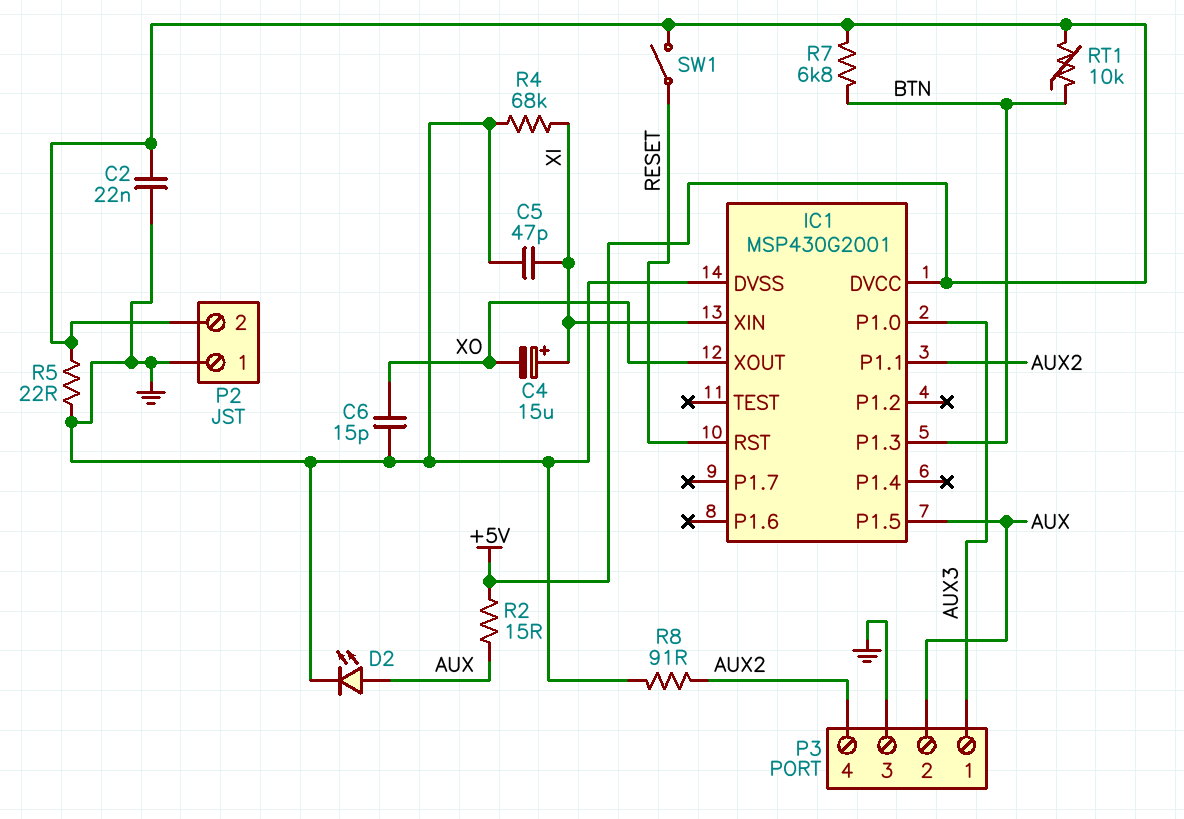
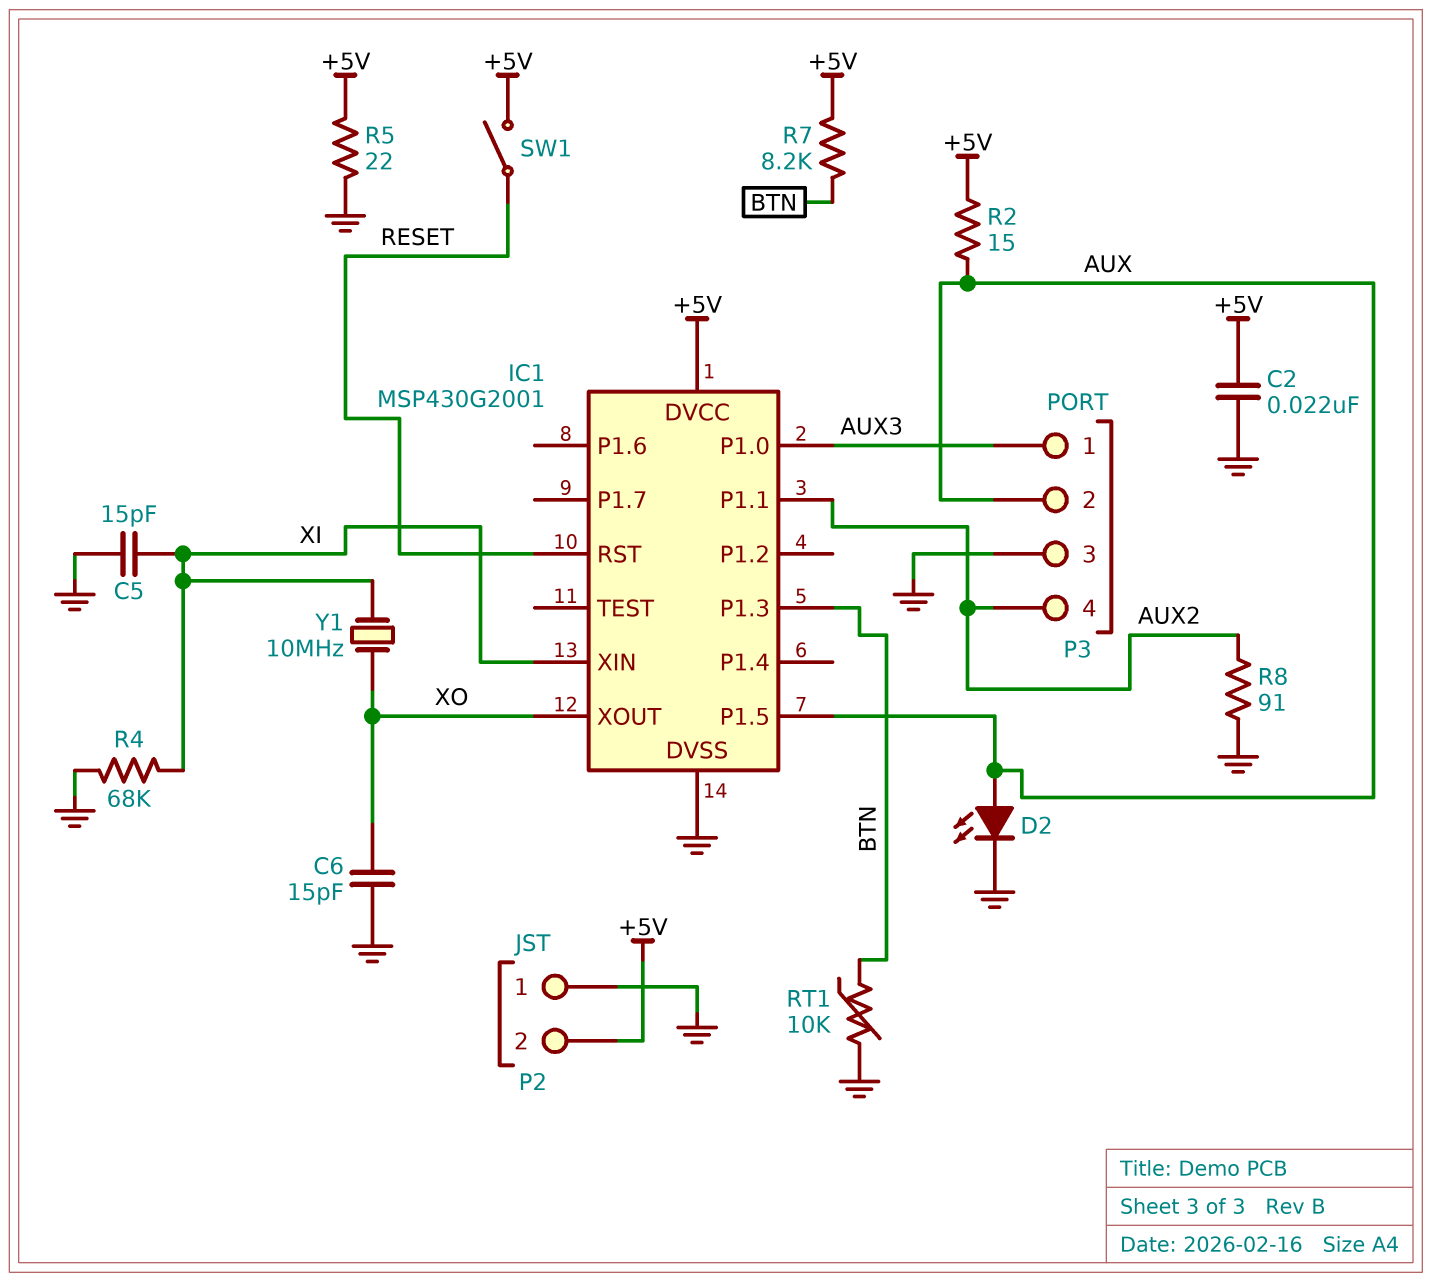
C4: 15uF (plus XI, minus XO) -> none
C5: 47pF (GND, XI) -> 15pF (GND, XI)
R7: 6.8k (+5V, BTN) -> 8.2k (+5V, BTN)
RT1: 10k (+5V, BTN) -> 10k (BTN, GND)
Y1: none -> 10MHz (XI, XO)

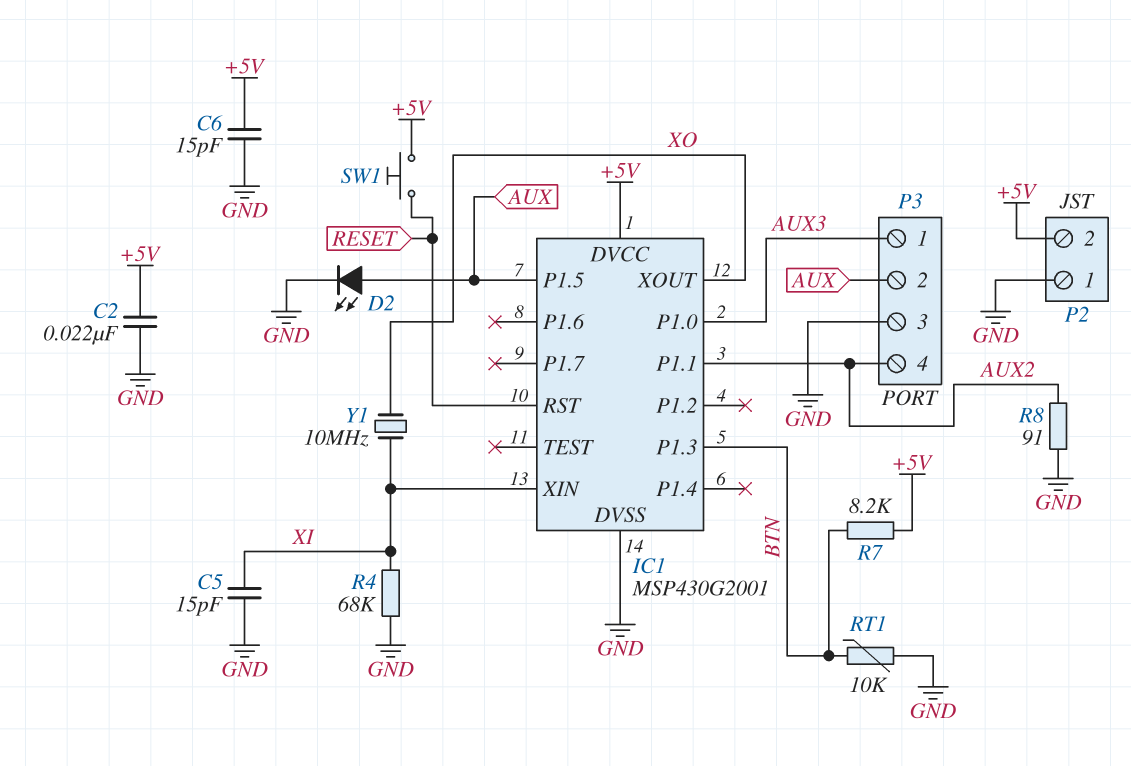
C6: 15pF (GND, XO) -> 15pF (+5V, GND)
R2: 15 (+5V, AUX) -> none
R5: 22 (+5V, GND) -> none
SW1: switch (+5V, RESET) -> button (+5V, RESET)

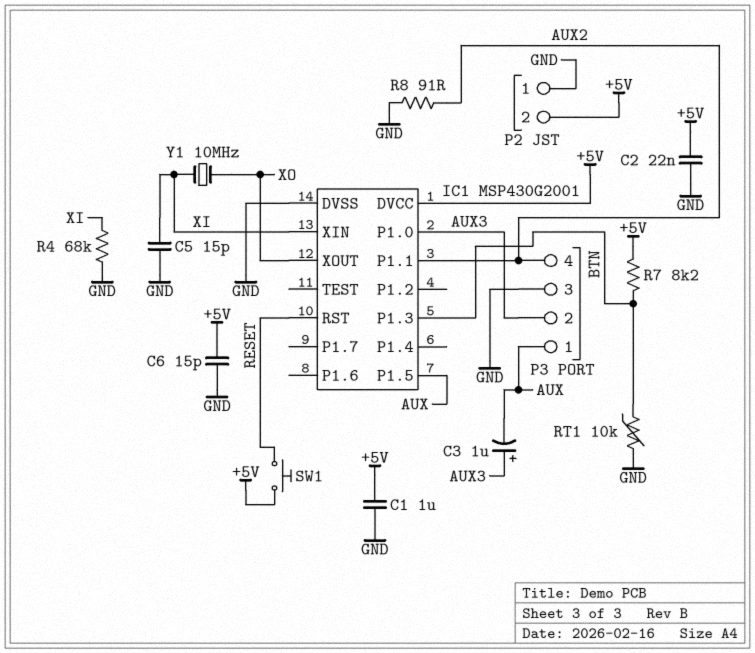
C1: none -> 1uF (+5V, GND)
C3: none -> 1uF (plus AUX3, minus AUX)
D2: LED (A AUX, K GND) -> none
P3 pin 1: AUX3 -> AUX
P3 pin 2: AUX -> AUX3

